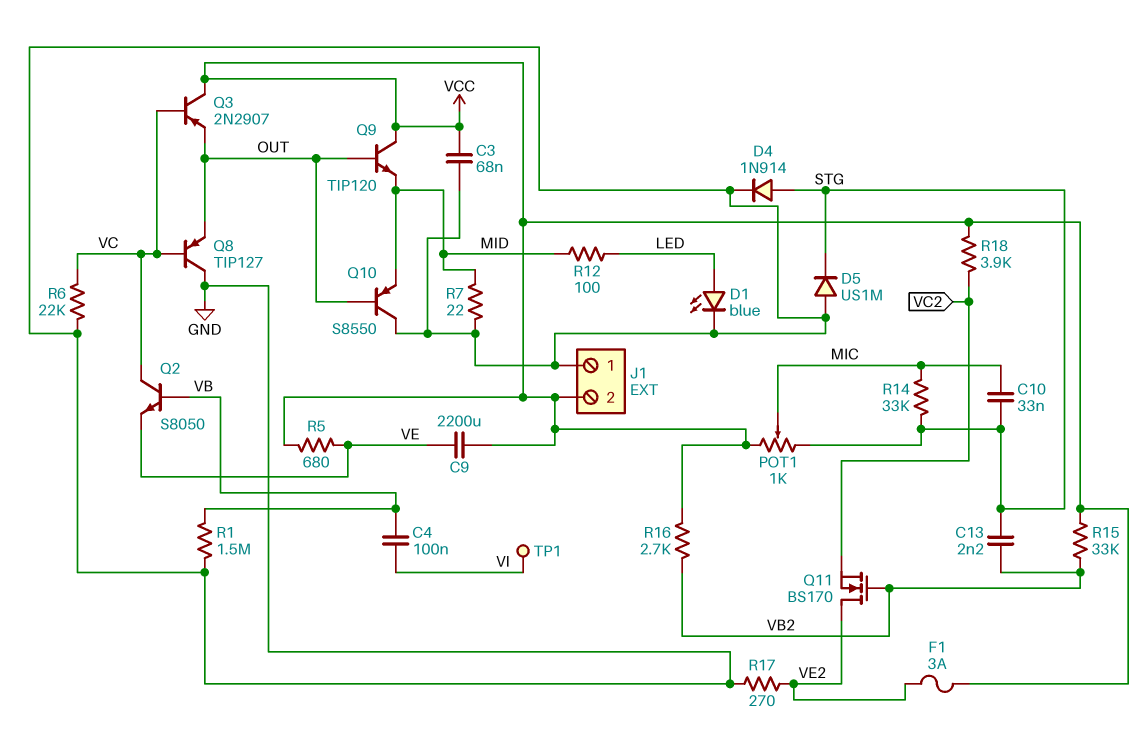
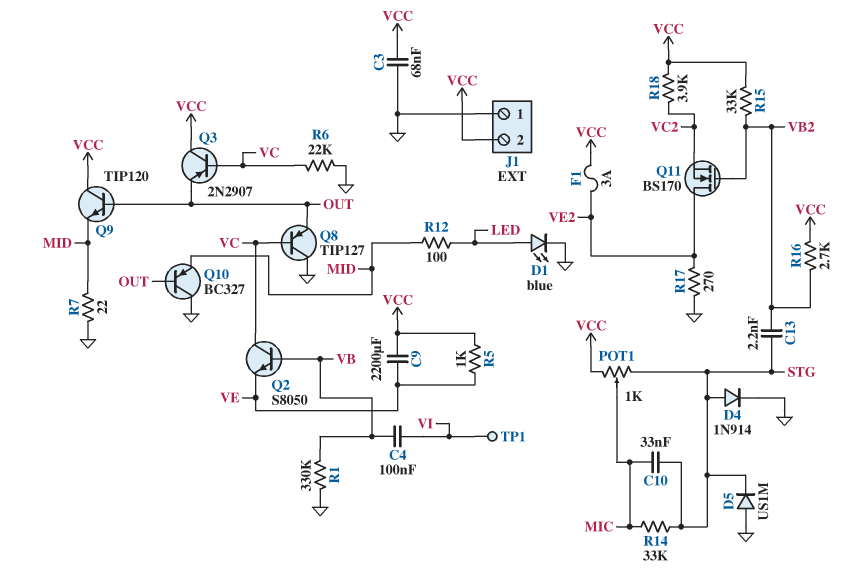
Q10: PNP S8550 (B OUT, C GND, E MID) -> PNP BC327 (B OUT, C GND, E MID)
R1: 1.5M (GND, VB) -> 330k (GND, VB)
R5: 680 (VCC, VE) -> 1k (VCC, VE)

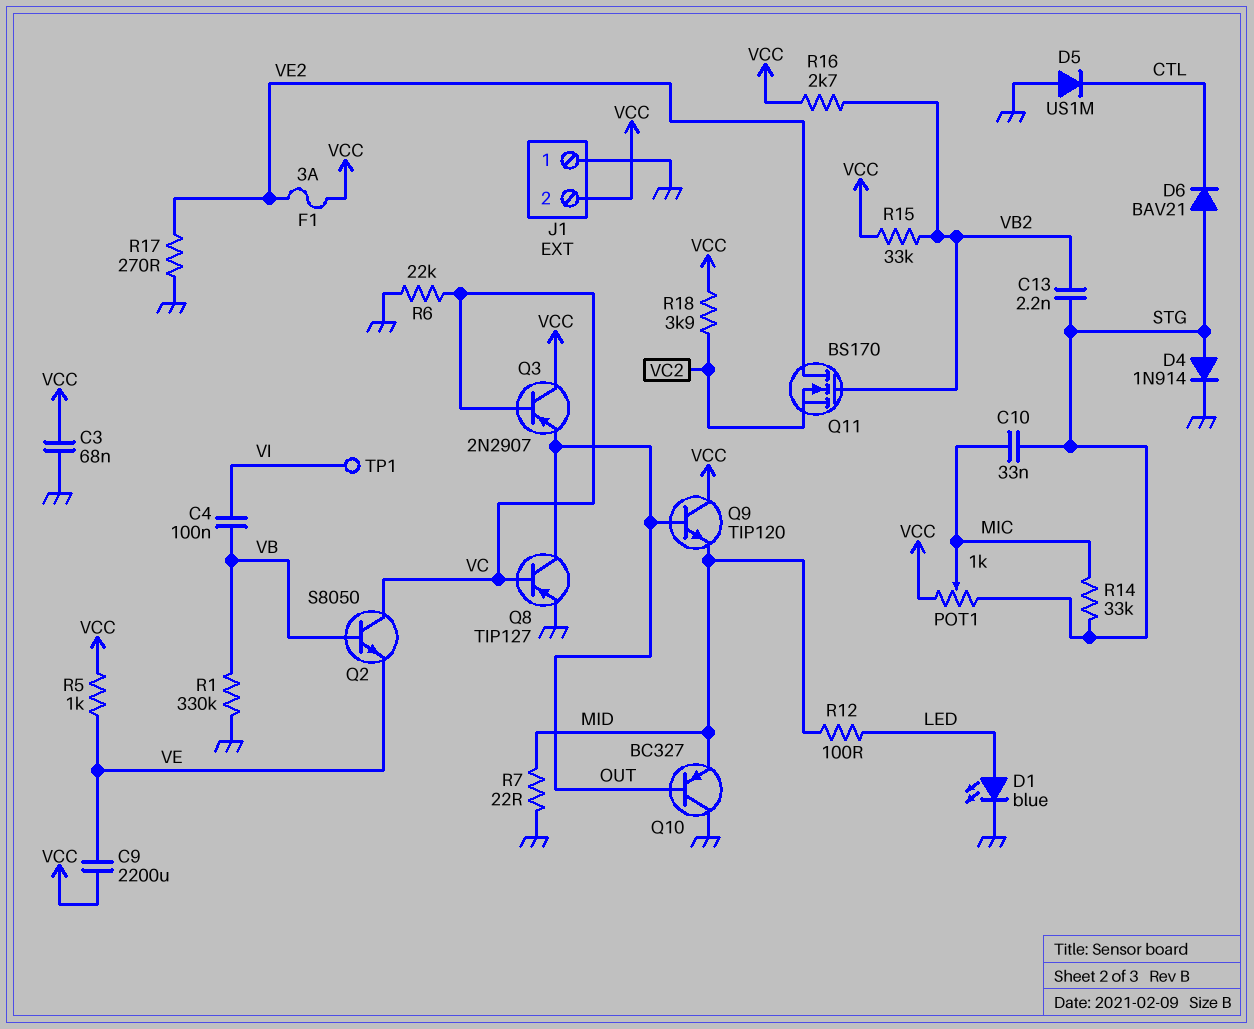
D5: diode US1M (A GND, K STG) -> diode US1M (A GND, K CTL)
D6: none -> diode BAV21 (A STG, K CTL)
Q8: PNP TIP127 (B VC, C GND, E OUT) -> PNP TIP127 (B VC, C OUT, E GND)

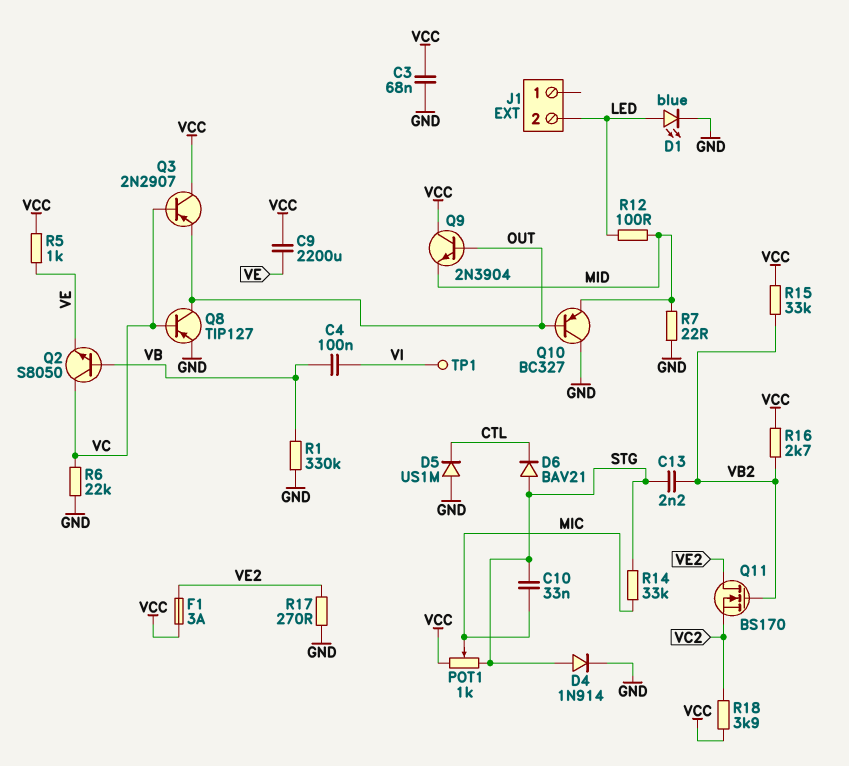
J1 pin 1: GND -> none
J1 pin 2: VCC -> LED
Q9: NPN TIP120 (B OUT, C VCC, E MID) -> NPN 2N3904 (B OUT, C VCC, E MID)

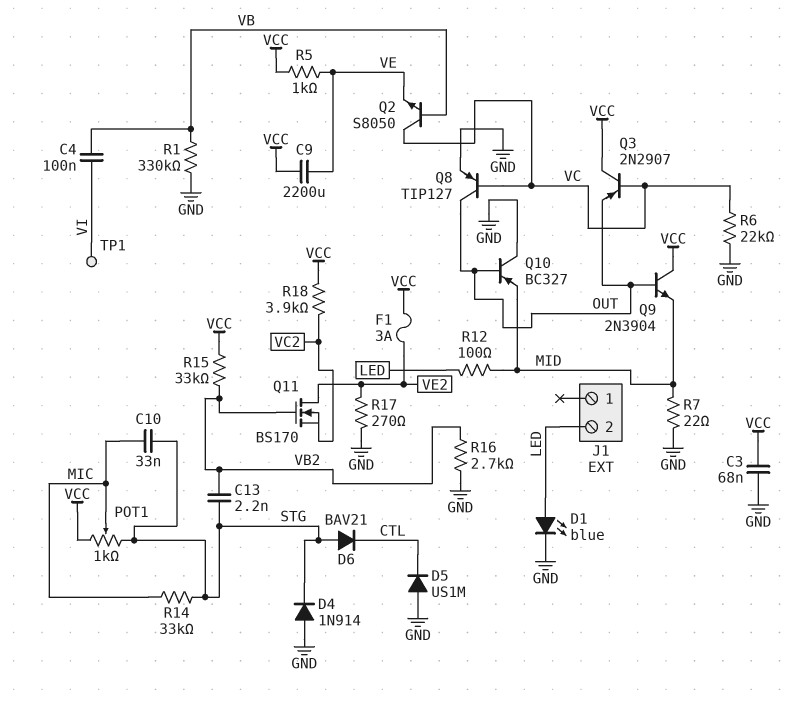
D4: diode 1N914 (A STG, K GND) -> diode 1N914 (A GND, K STG)
R16: 2.7k (VB2, VCC) -> 2.7k (GND, VB2)

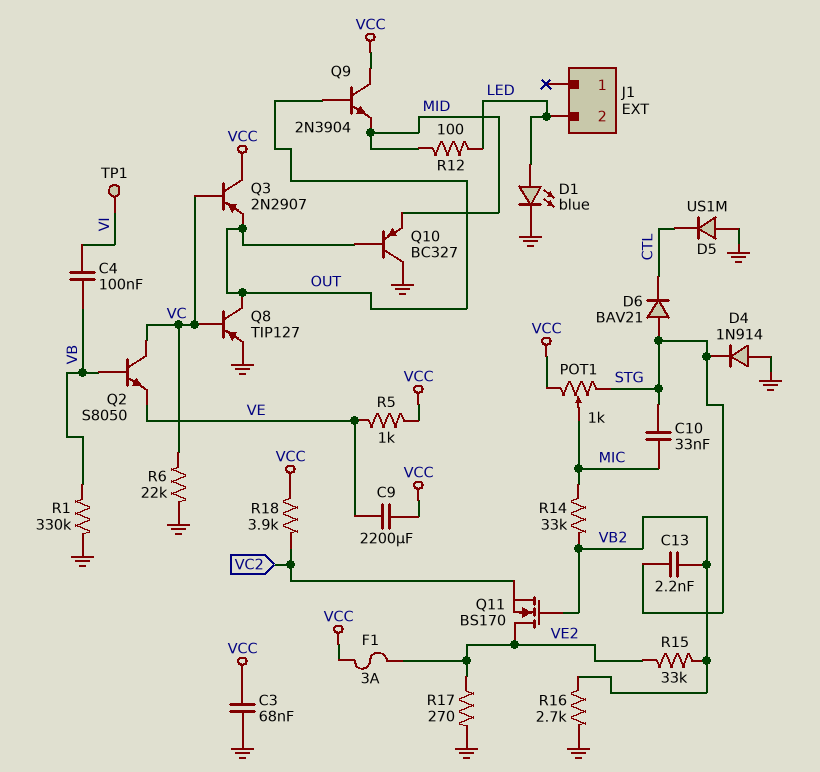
R7: 22 (GND, MID) -> none
R14: 33k (MIC, STG) -> 33k (MIC, VB2)
R15: 33k (VB2, VCC) -> 33k (VB2, VE2)

